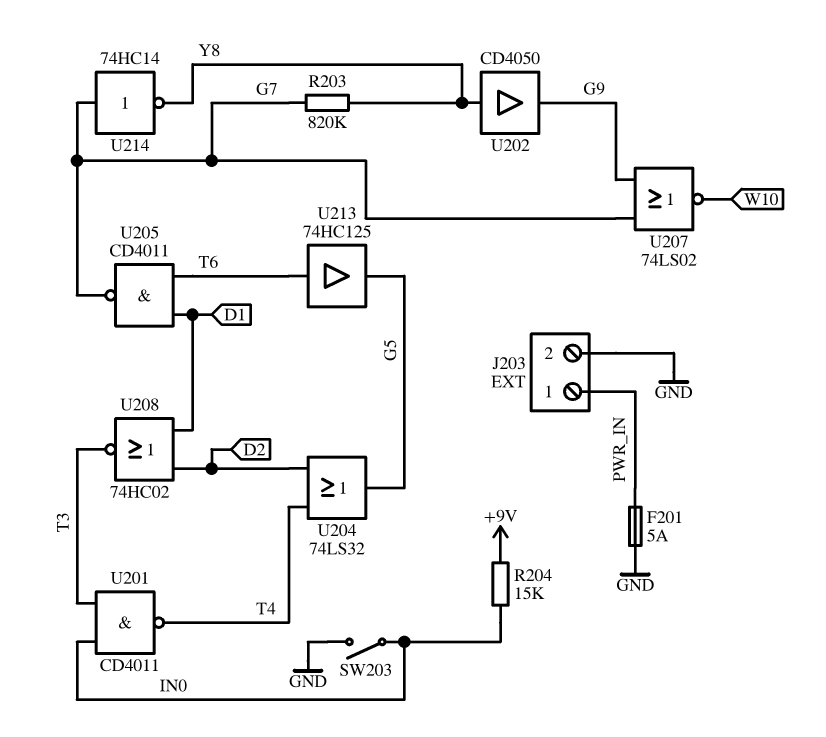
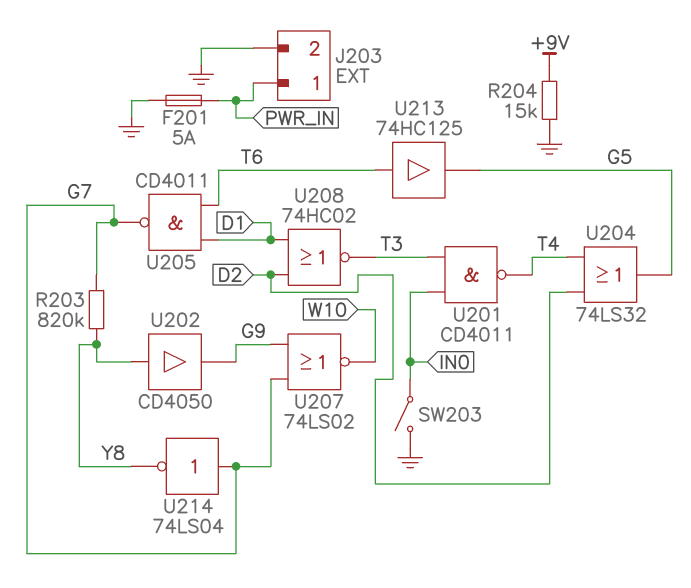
R204: 15k (+9V, IN0) -> 15k (+9V, GND)
U214: NOT 74HC14 (in G7, out Y8) -> NOT 74LS04 (in G7, out Y8)

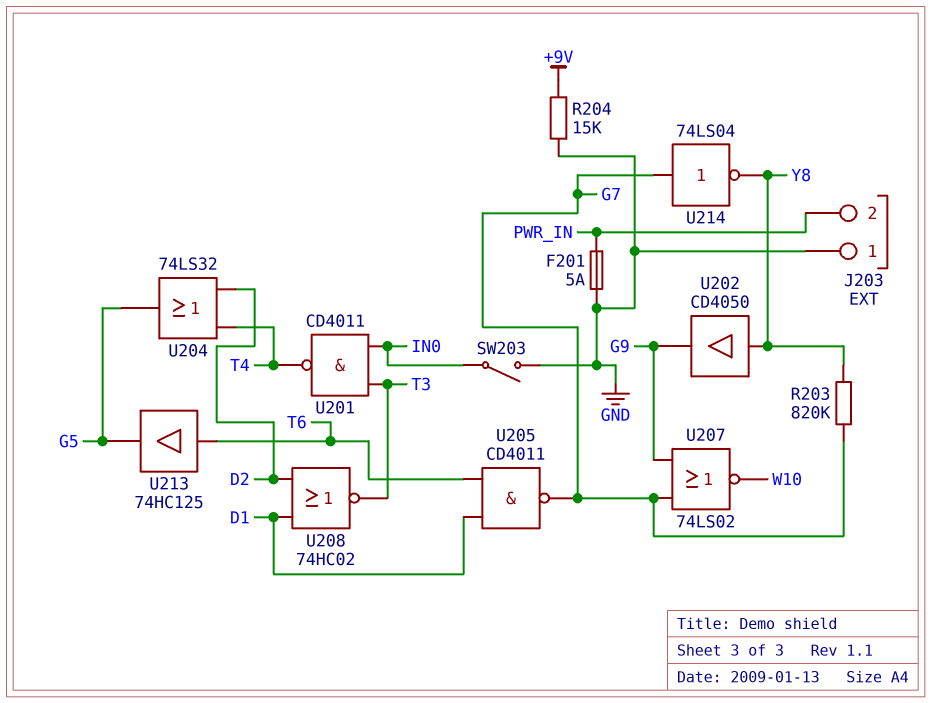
J203 pin 1: PWR_IN -> GND
J203 pin 2: GND -> PWR_IN

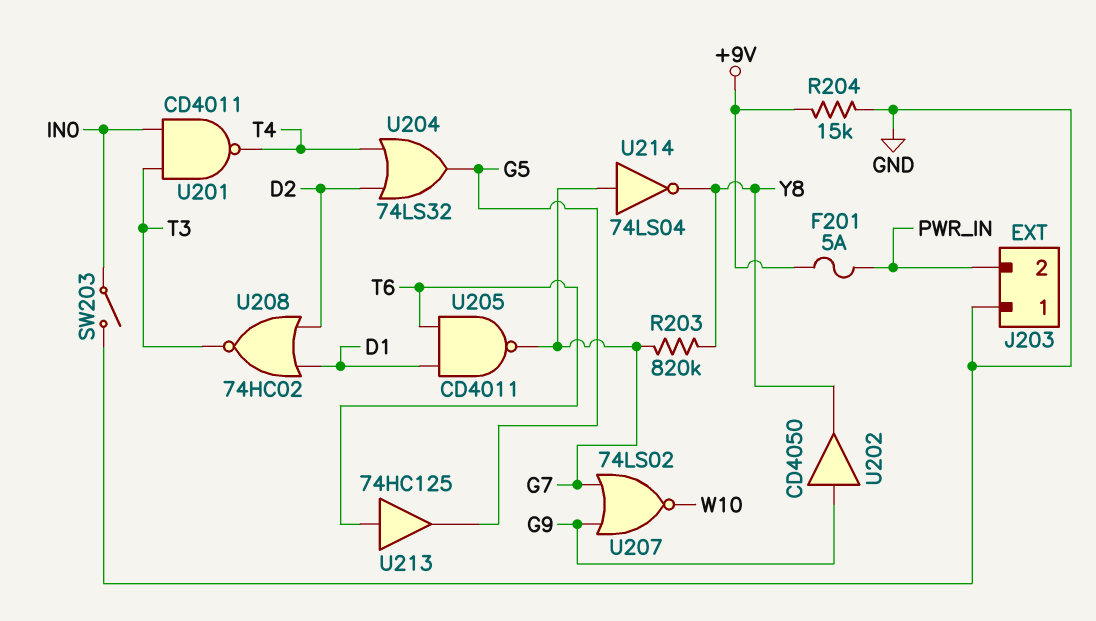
F201: 5A (GND, PWR_IN) -> 5A (+9V, PWR_IN)
U202: buffer CD4050 (in Y8, out G9) -> buffer CD4050 (in G9, out Y8)

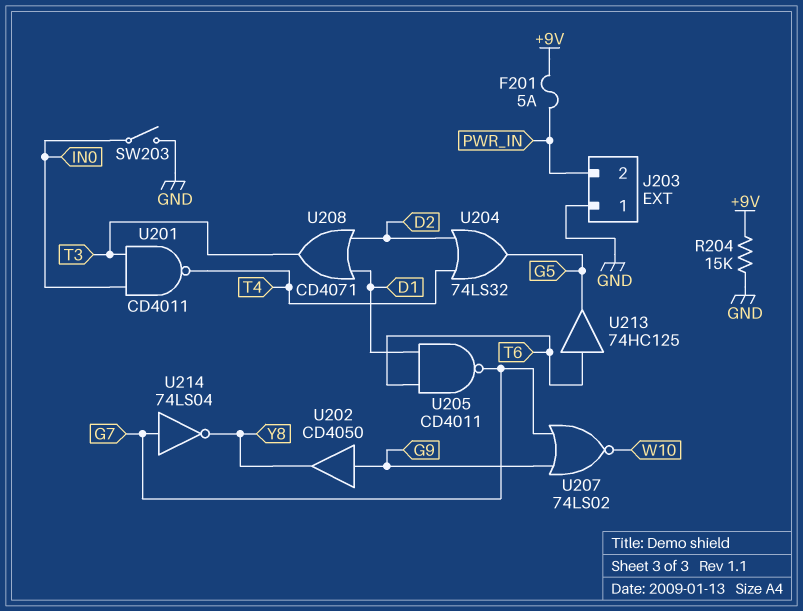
R203: 820k (G7, Y8) -> none
U208: NOR 74HC02 (in D1, in D2, out T3) -> OR CD4071 (in D1, in D2, out T3)

